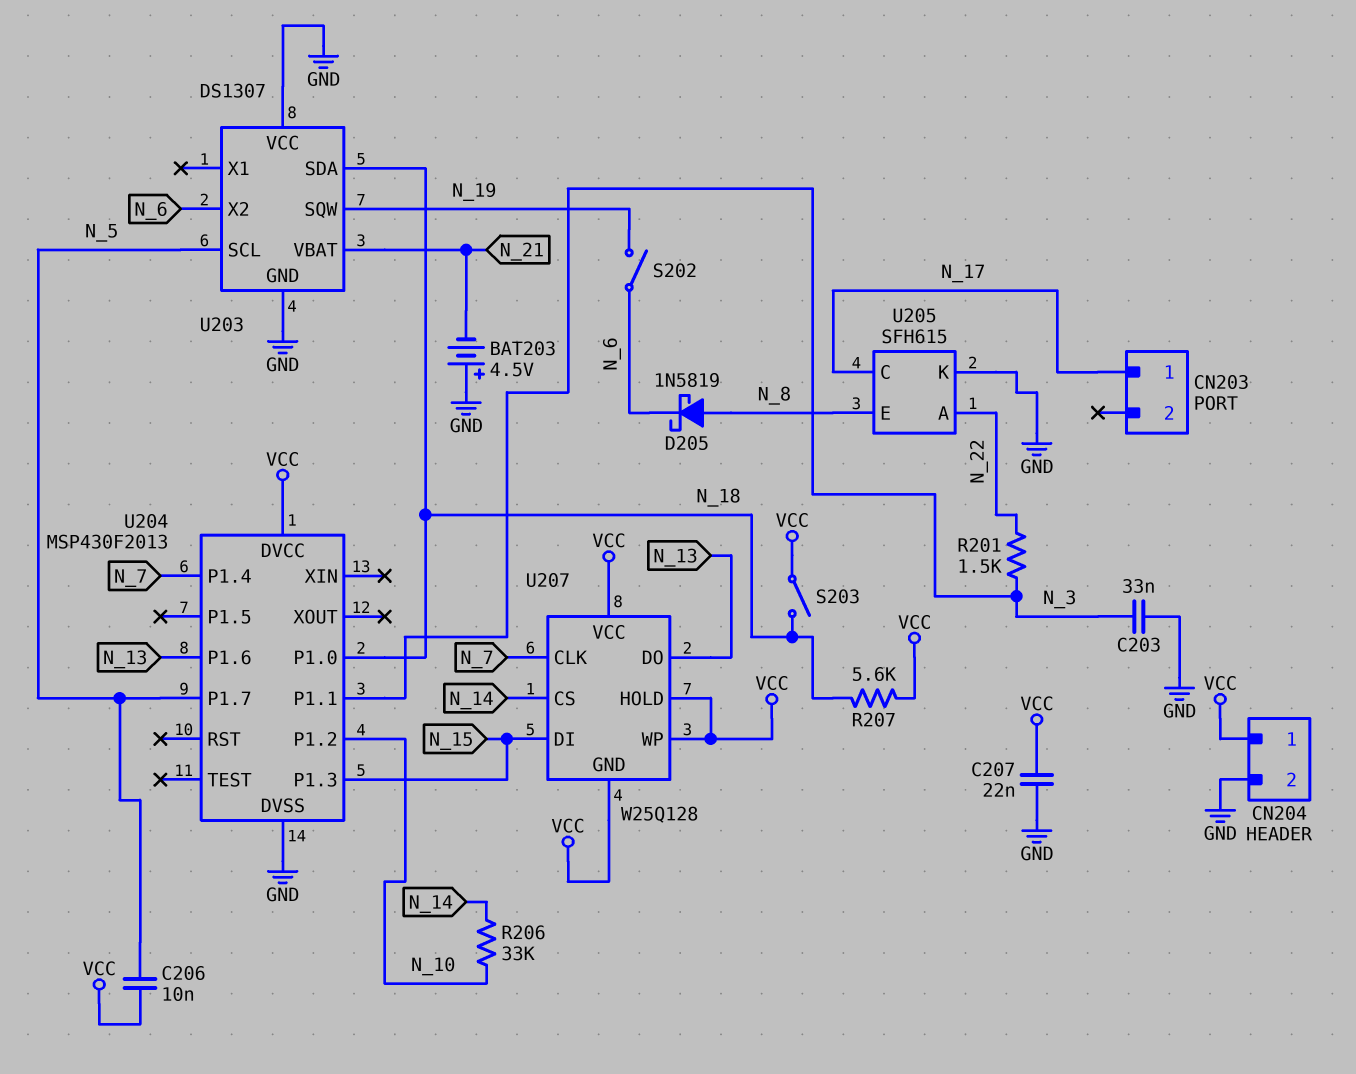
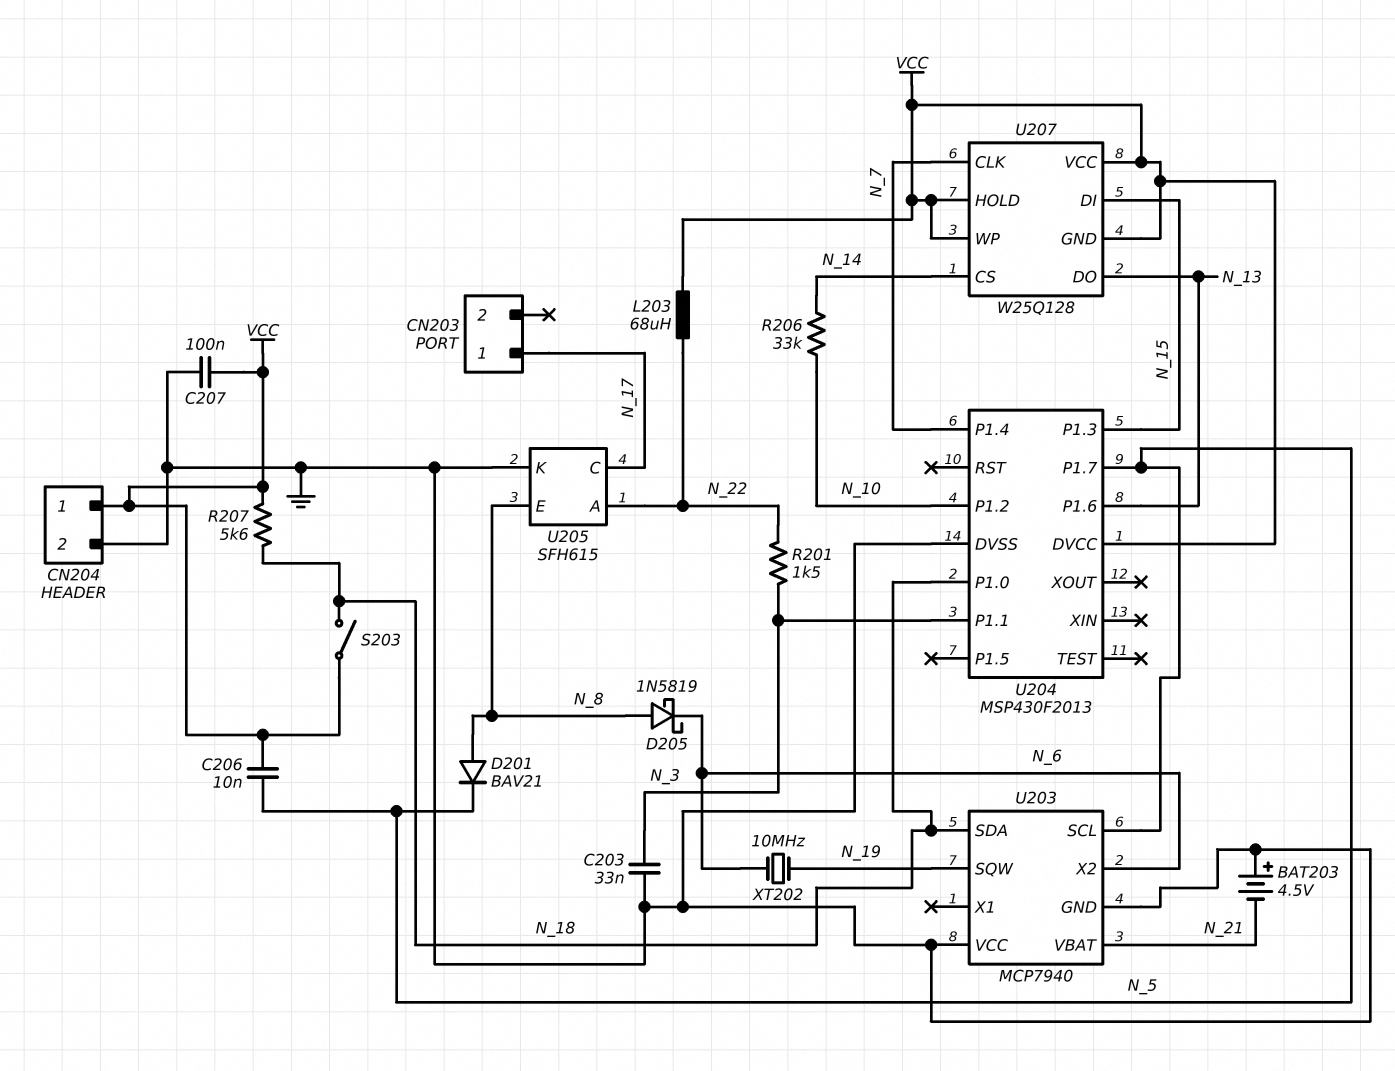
C207: 22nF (GND, VCC) -> 100nF (GND, VCC)
D201: none -> diode BAV21 (A N_8, K N_5)
L203: none -> 68uH (N_22, VCC)
S202: switch (N_6, N_19) -> none
U203: DS1307 -> MCP7940
XT202: none -> 10MHz (N_6, N_19)

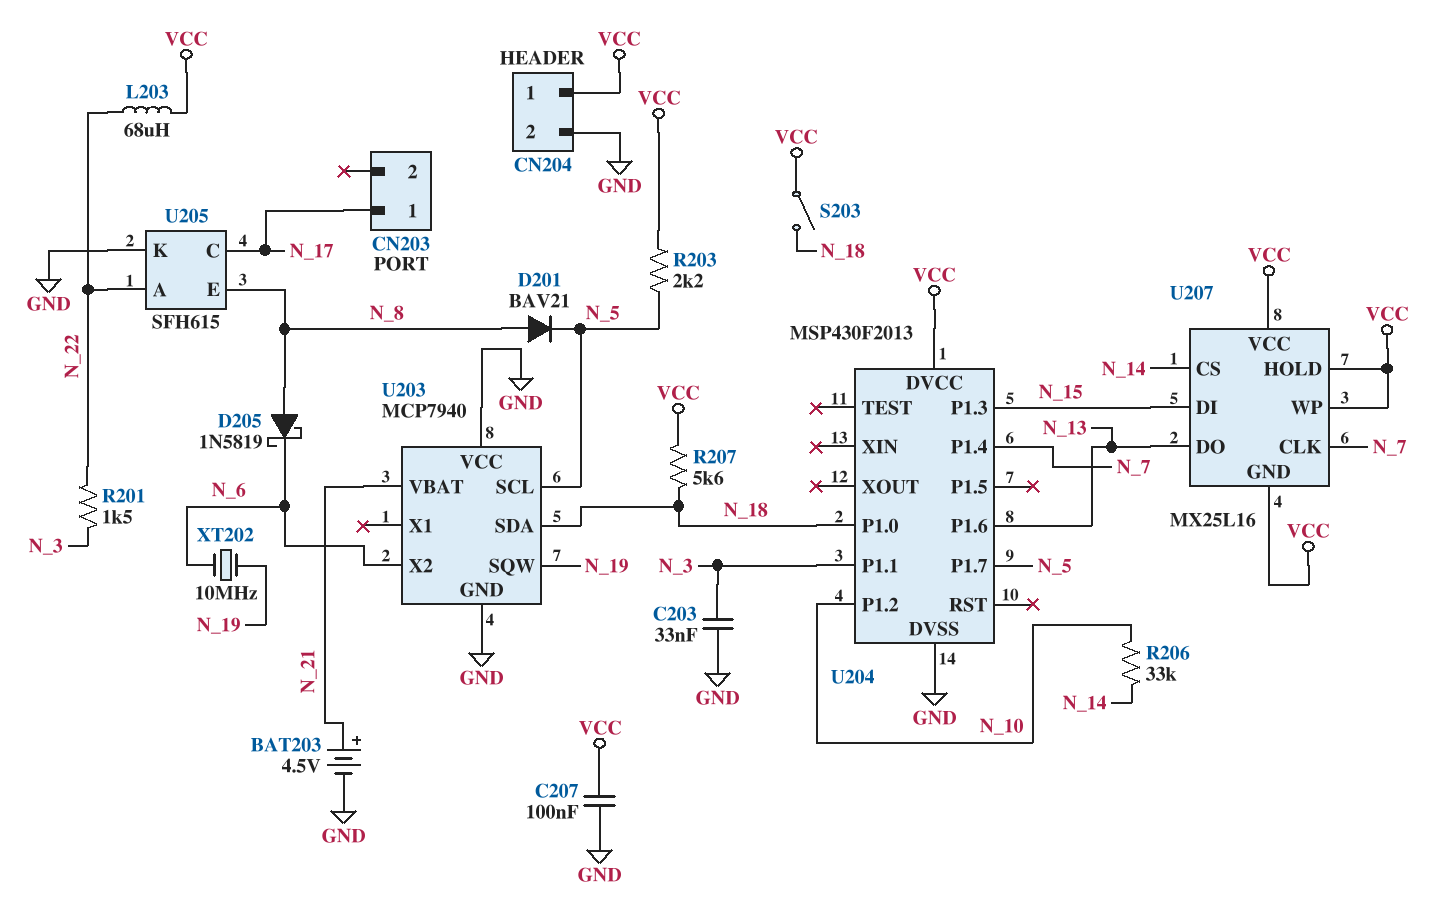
BAT203: 4.5V (plus GND, minus N_21) -> 4.5V (plus N_21, minus GND)
C206: 10nF (N_5, VCC) -> none
R203: none -> 2.2k (N_5, VCC)
U207: W25Q128 -> MX25L16

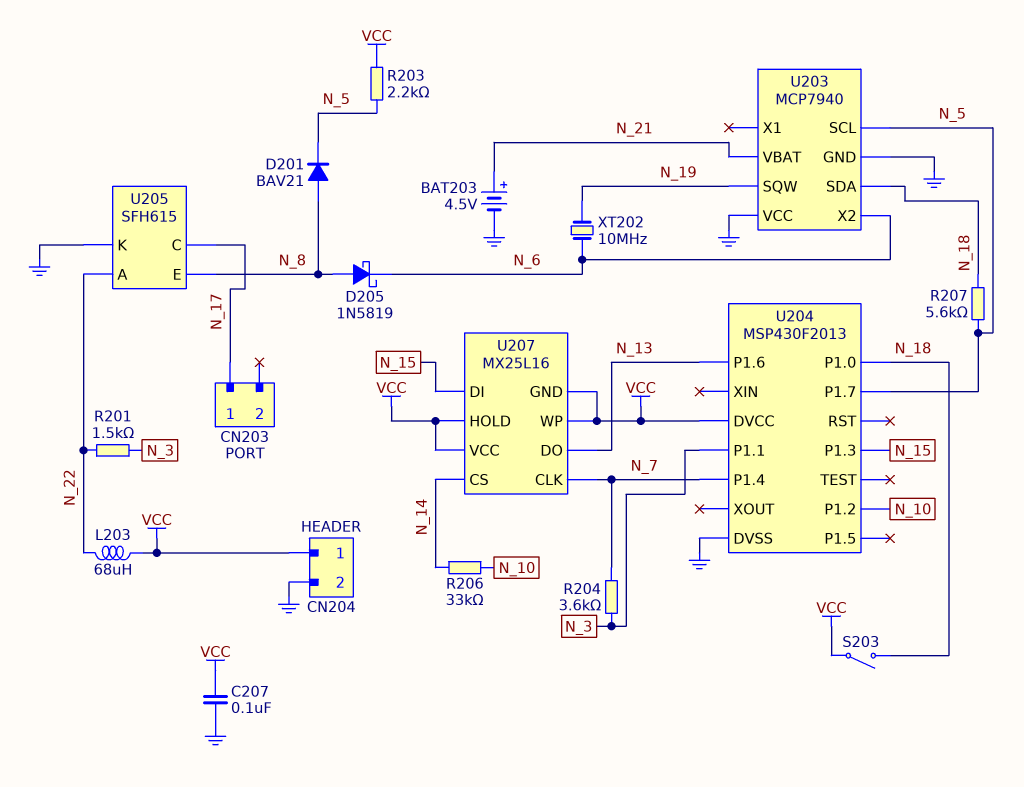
C203: 33nF (GND, N_3) -> none
R204: none -> 3.6k (N_3, N_7)
R207: 5.6k (N_18, VCC) -> 5.6k (N_5, N_18)

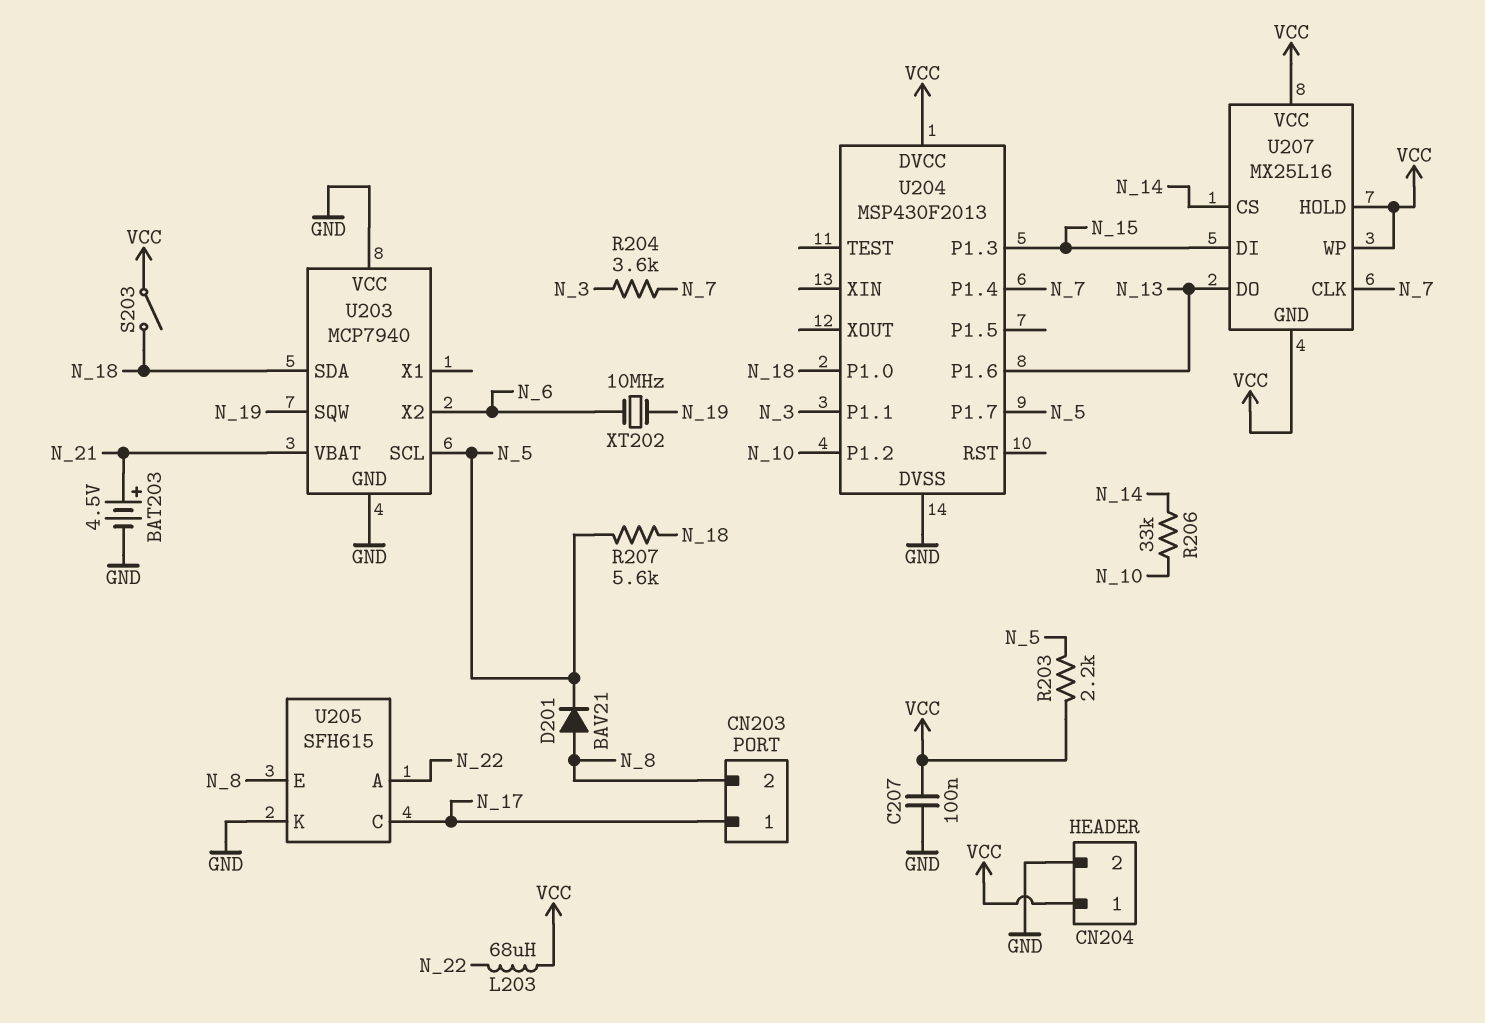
CN203 pin 2: none -> N_8
D205: schottky 1N5819 (A N_8, K N_6) -> none
R201: 1.5k (N_3, N_22) -> none

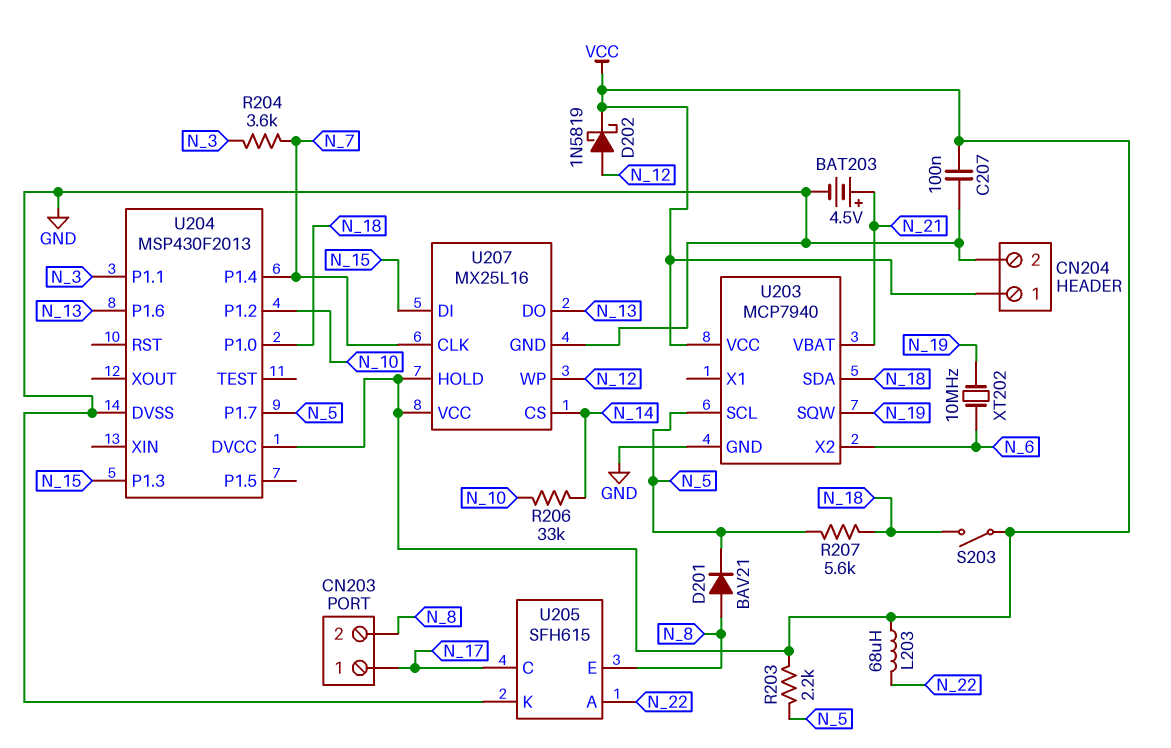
D202: none -> schottky 1N5819 (A N_12, K VCC)
U203 pin VCC: GND -> VCC
U207 pin GND: VCC -> GND
U207 pin WP: VCC -> N_12

